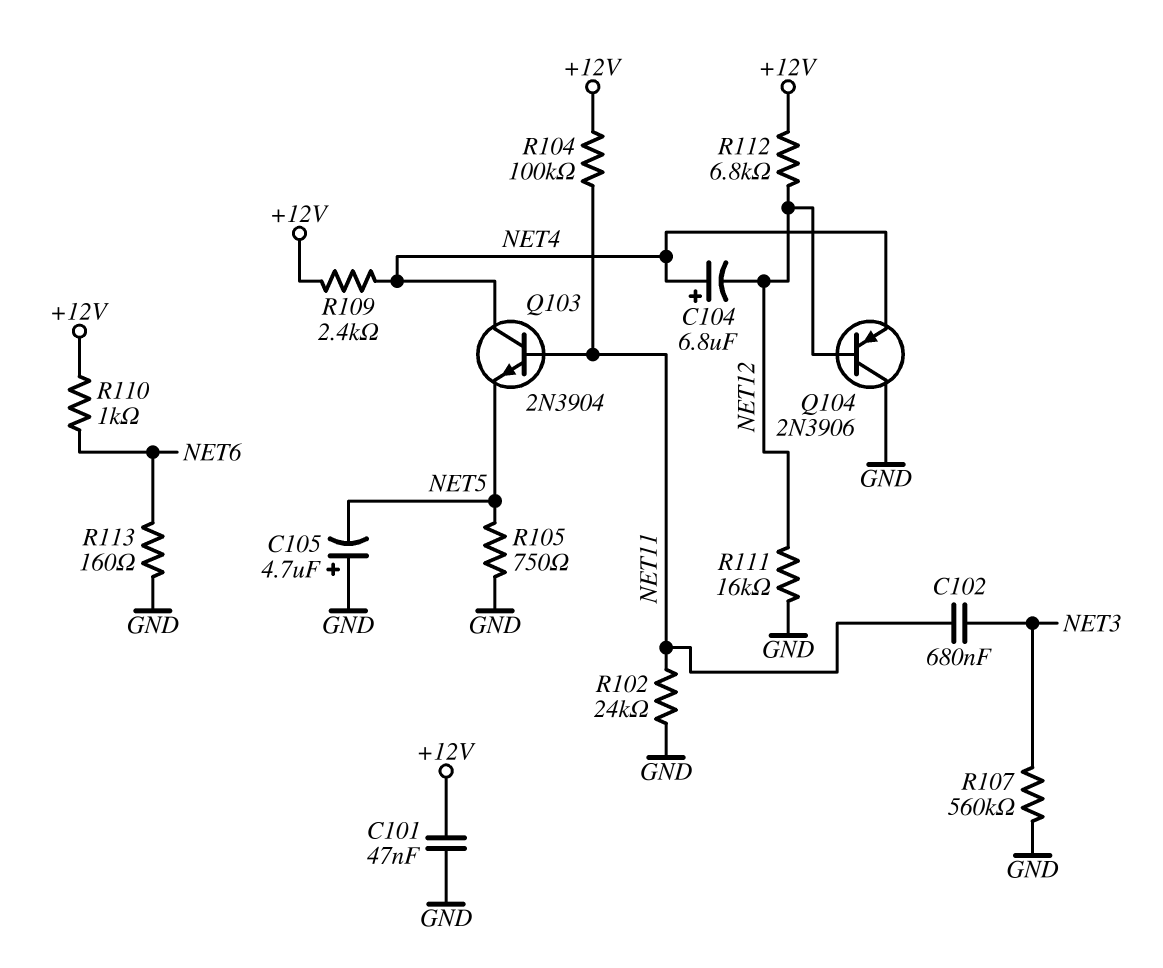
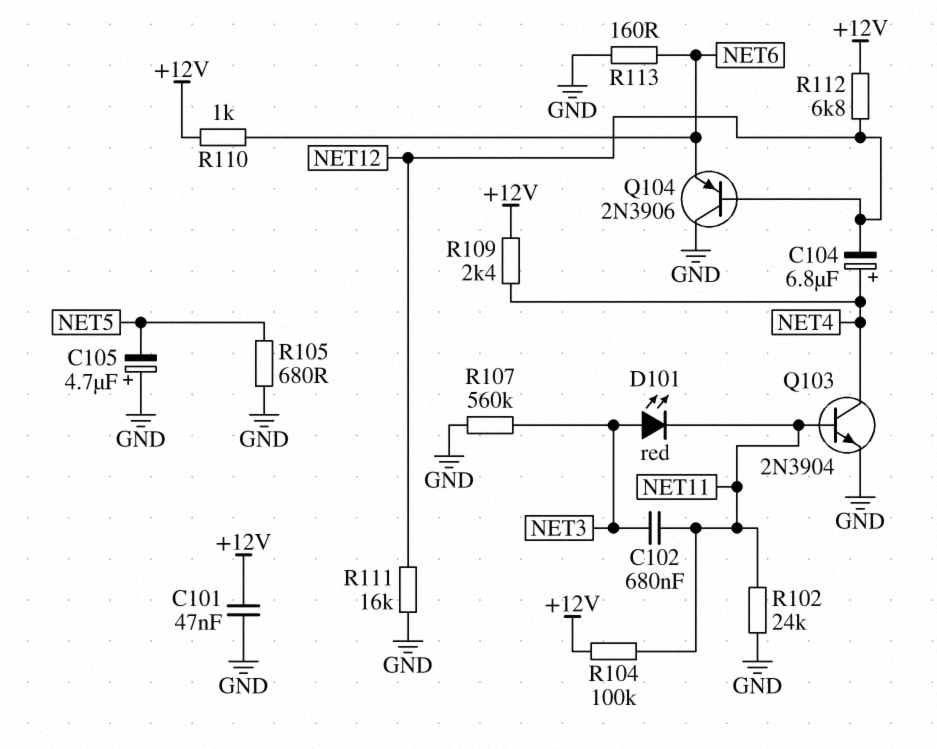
D101: none -> LED red (A NET3, K NET11)
Q103: NPN 2N3904 (B NET11, C NET4, E NET5) -> NPN 2N3904 (B NET11, C NET4, E GND)
Q104: PNP 2N3906 (B NET12, C GND, E NET4) -> PNP 2N3906 (B NET12, C GND, E NET6)
R105: 750 (GND, NET5) -> 680 (GND, NET5)

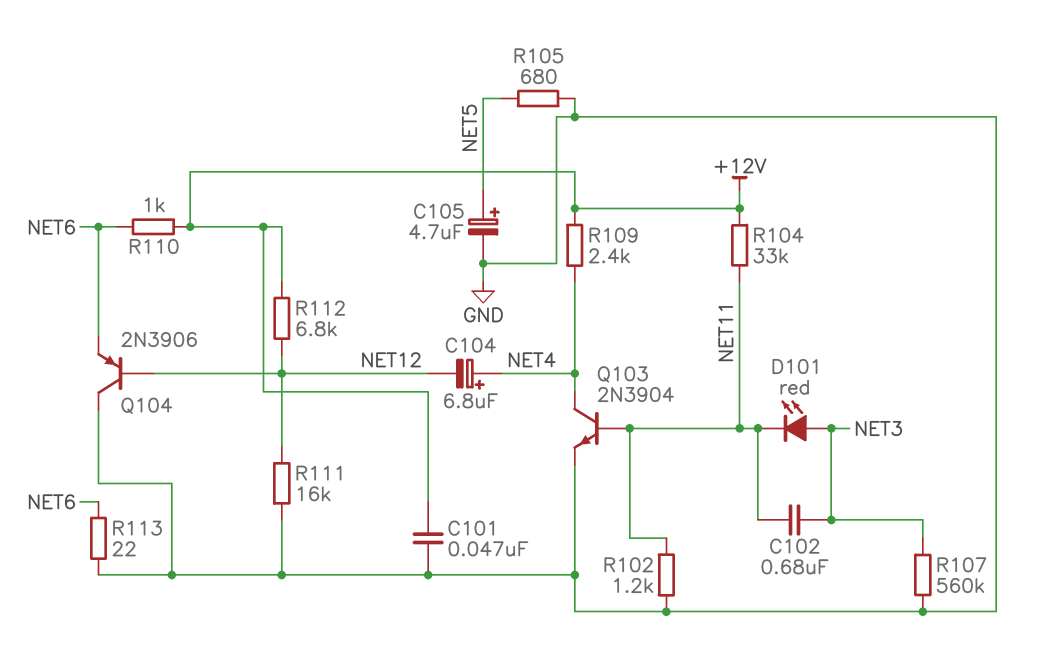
C105: 4.7uF (plus GND, minus NET5) -> 4.7uF (plus NET5, minus GND)
R102: 24k (GND, NET11) -> 1.2k (GND, NET11)
R104: 100k (+12V, NET11) -> 33k (+12V, NET11)
R113: 160 (GND, NET6) -> 22 (GND, NET6)

